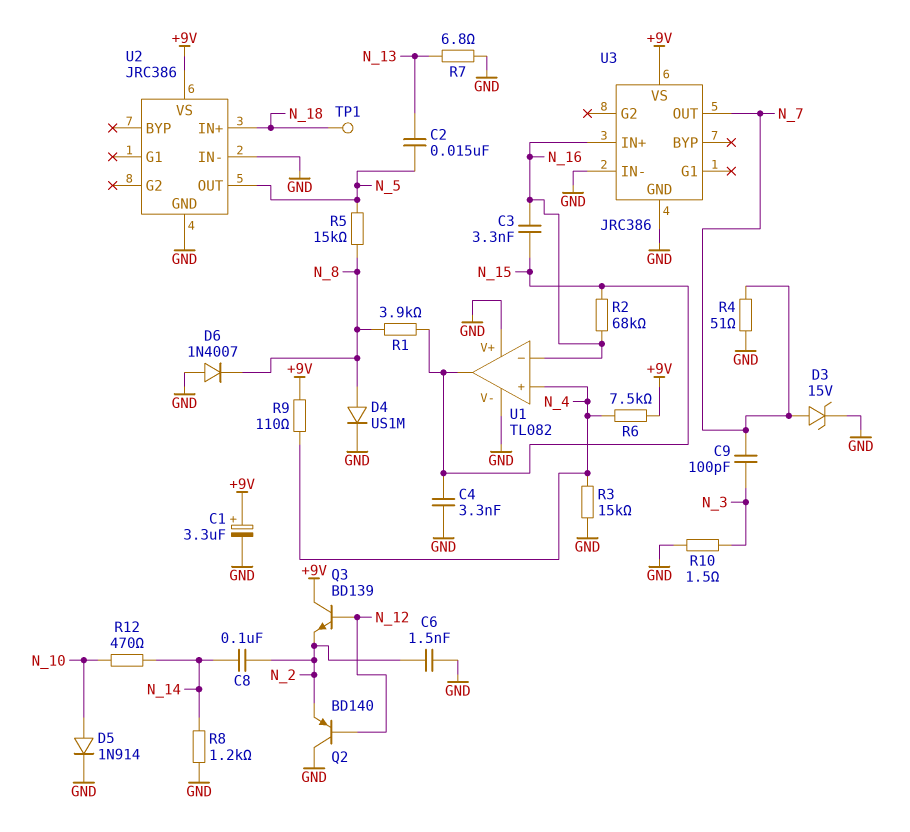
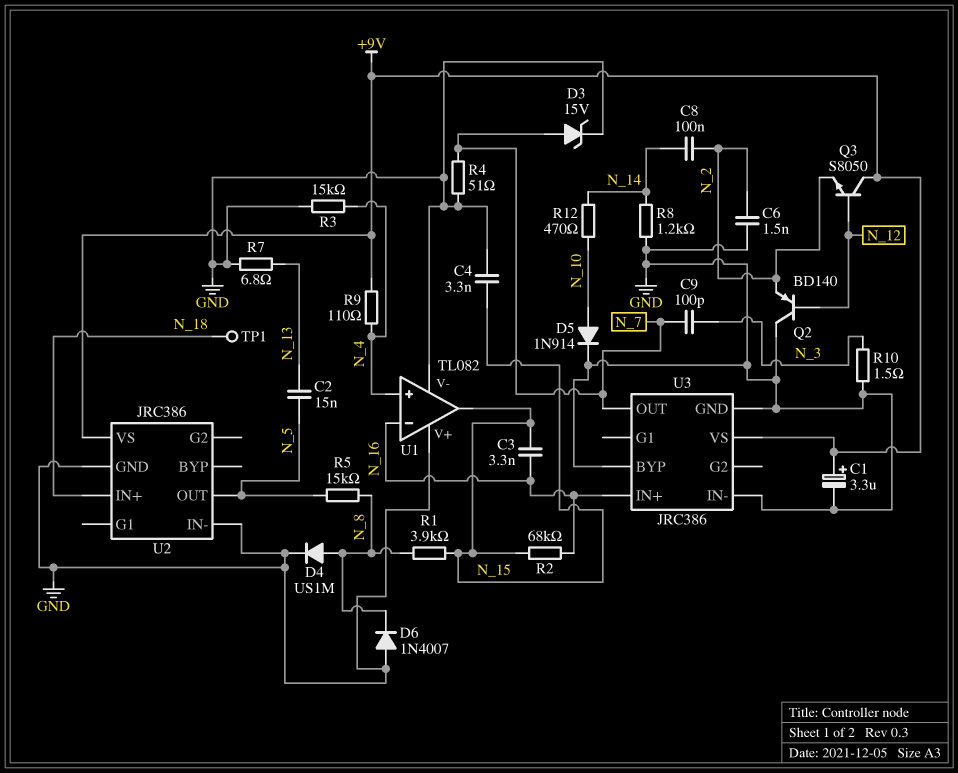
Q3: NPN BD139 (B N_12, C +9V, E N_2) -> NPN S8050 (B N_12, C +9V, E N_2)
R6: 7.5k (+9V, N_4) -> none
U3 pin BYP: none -> GND

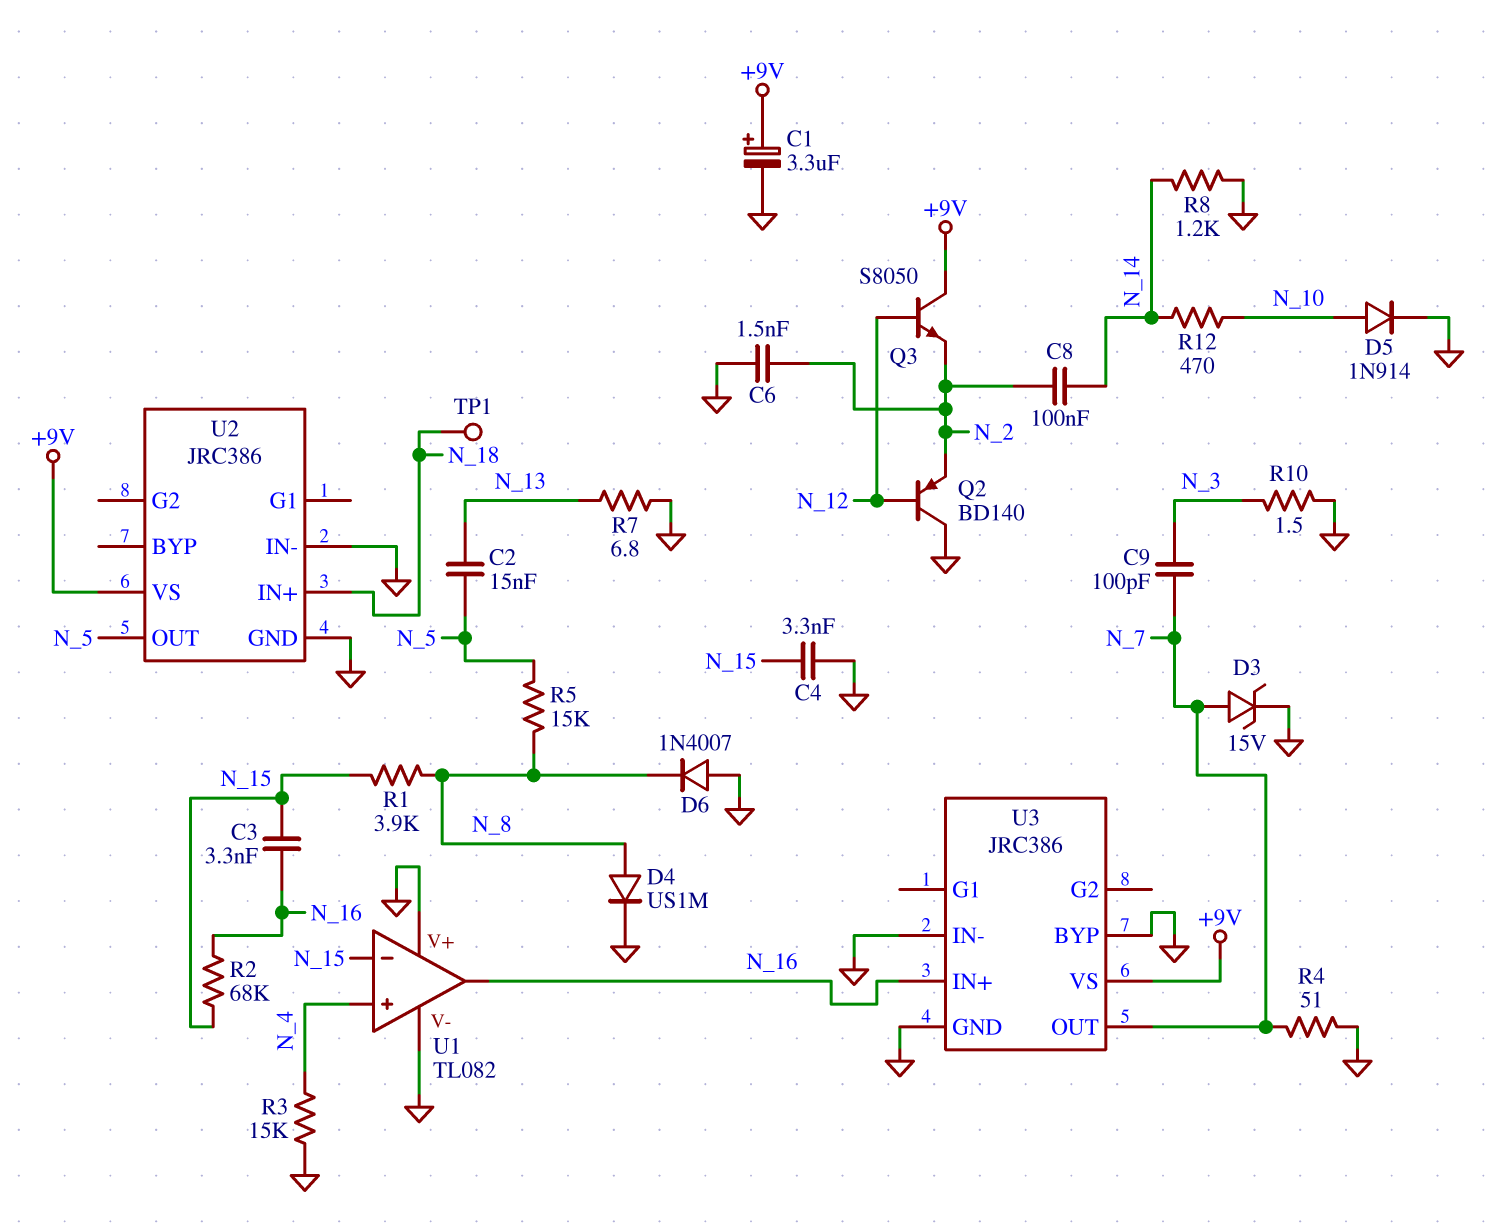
R9: 110 (+9V, N_4) -> none
U1 pin in-: N_16 -> N_15
U1 pin out: N_15 -> N_16

